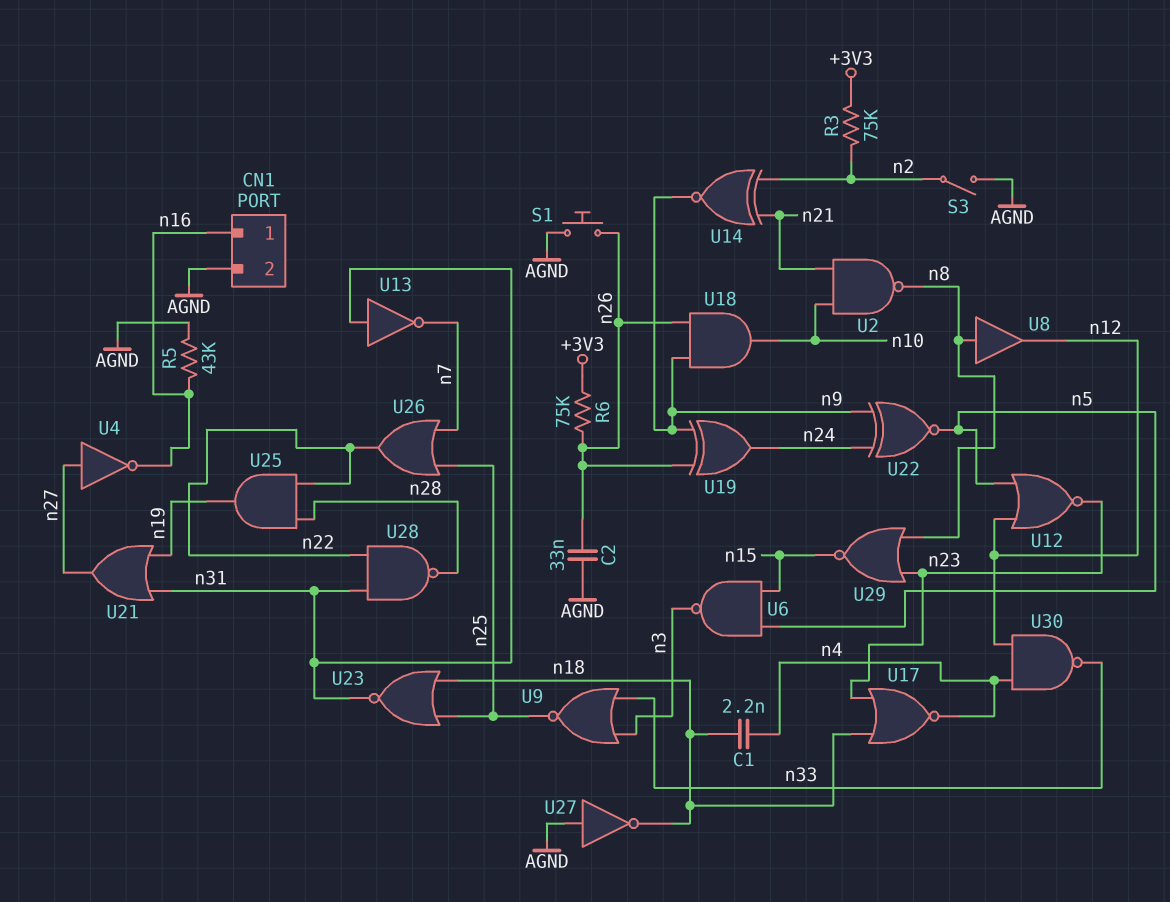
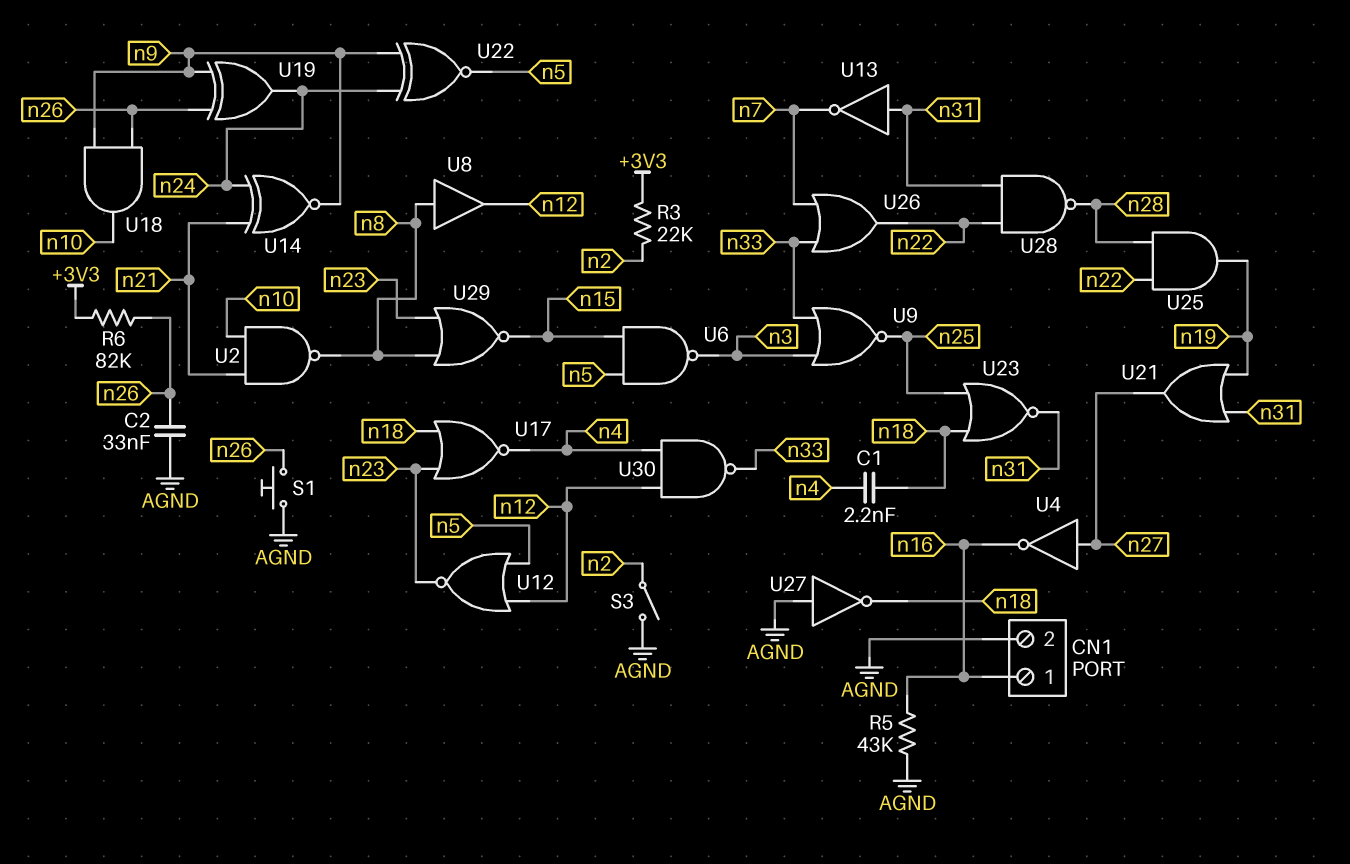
R3: 75k (+3V3, n2) -> 22k (+3V3, n2)
R6: 75k (+3V3, n26) -> 82k (+3V3, n26)
U14: XNOR (in n2, in n21, out n9) -> XNOR (in n21, in n24, out n9)
U26: OR (in n7, in n25, out n22) -> OR (in n7, in n33, out n22)

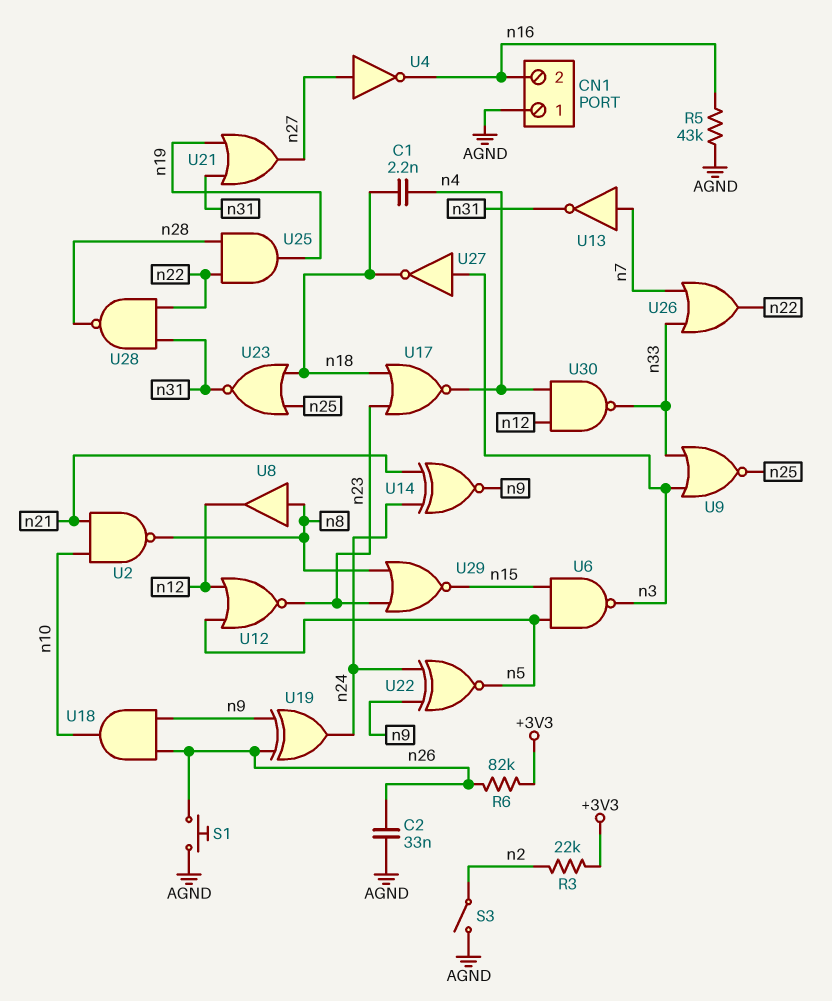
CN1 pin 1: n16 -> AGND
CN1 pin 2: AGND -> n16
U13: NOT (in n31, out n7) -> NOT (in n7, out n31)
U27: NOT (in AGND, out n18) -> NOT (in n3, out n18)

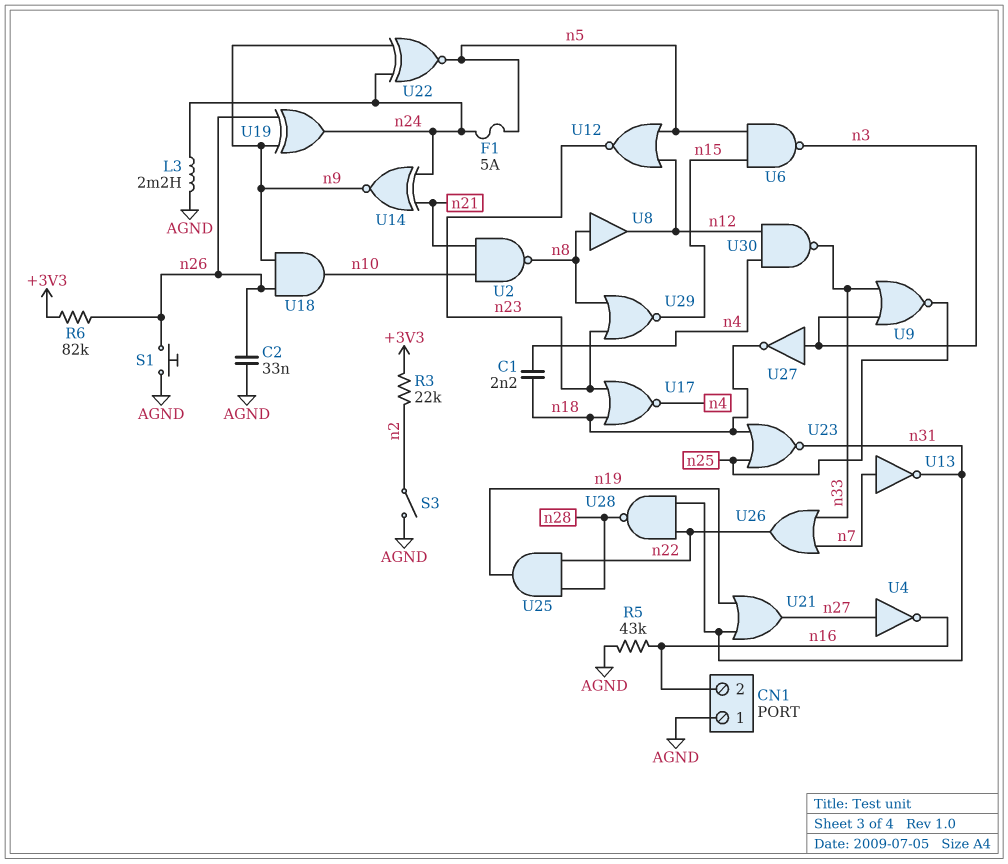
F1: none -> 5A (n5, n24)
L3: none -> 2.2mH (AGND, n24)

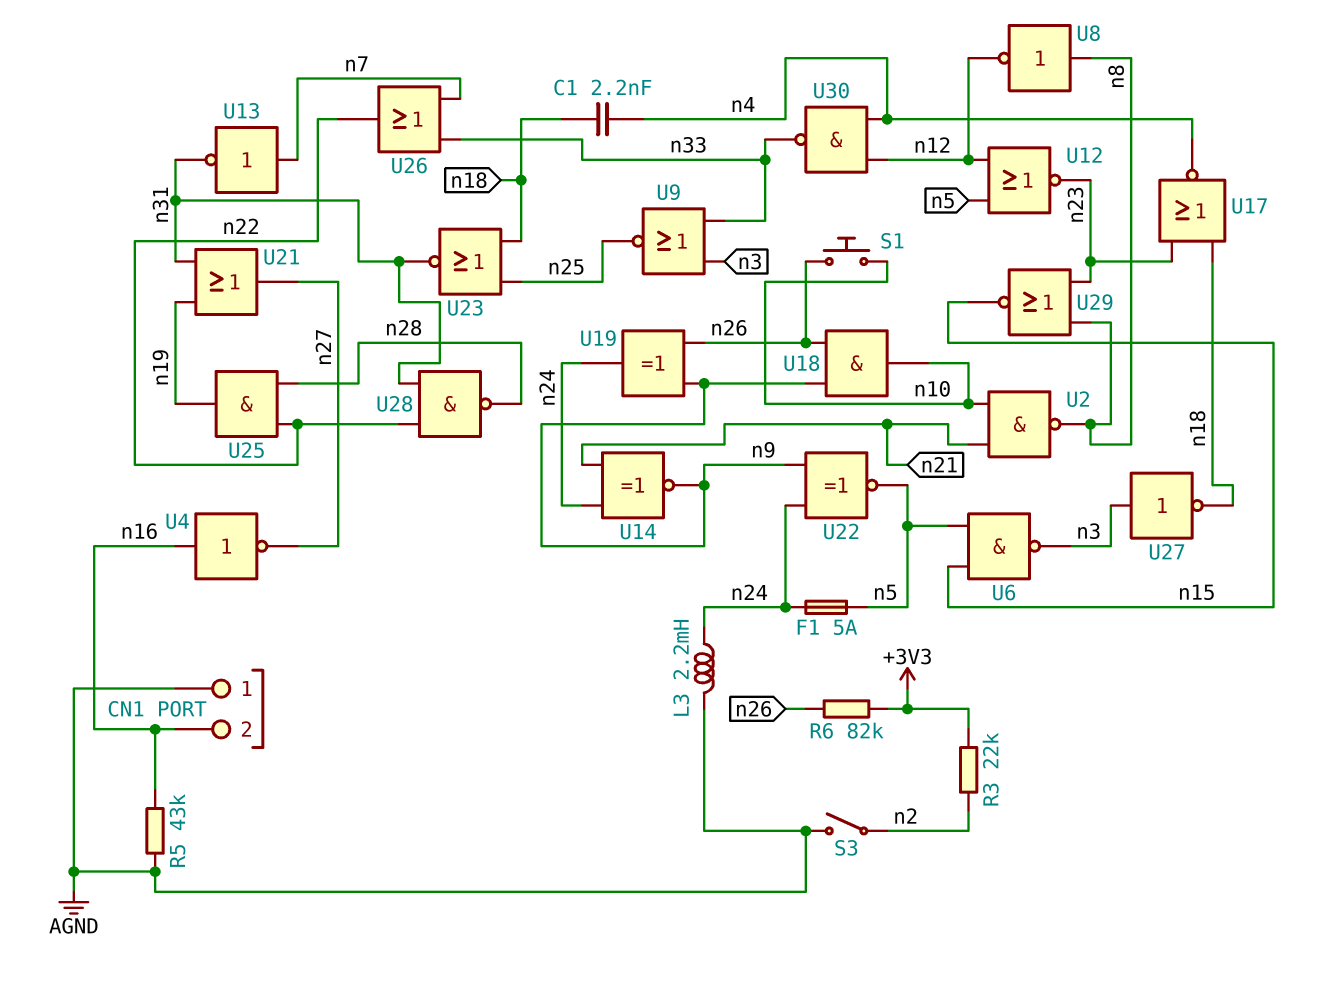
C2: 33nF (AGND, n26) -> none
S1: button (AGND, n26) -> button (n10, n26)
U4: NOT (in n27, out n16) -> NOT (in n16, out n27)
U8: buffer (in n8, out n12) -> NOT (in n8, out n12)

